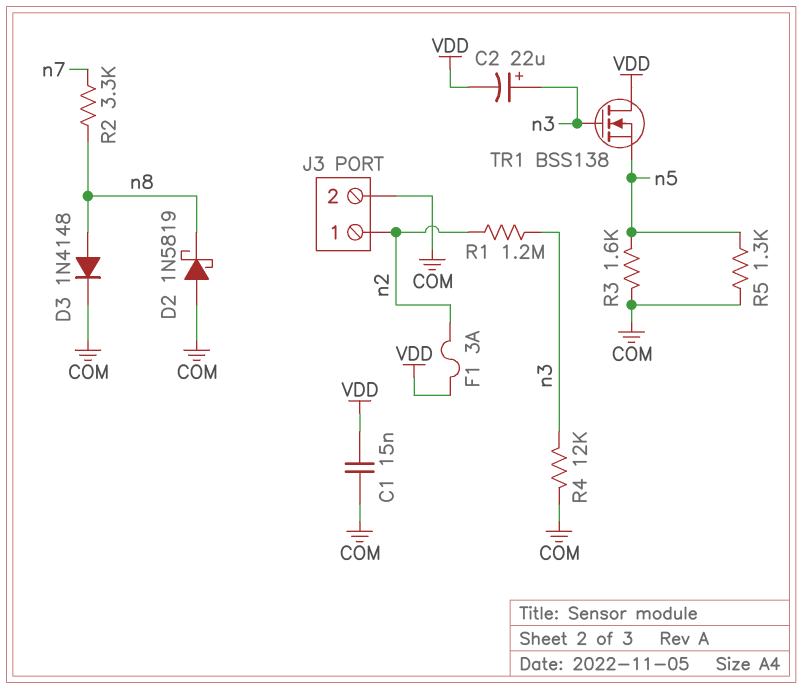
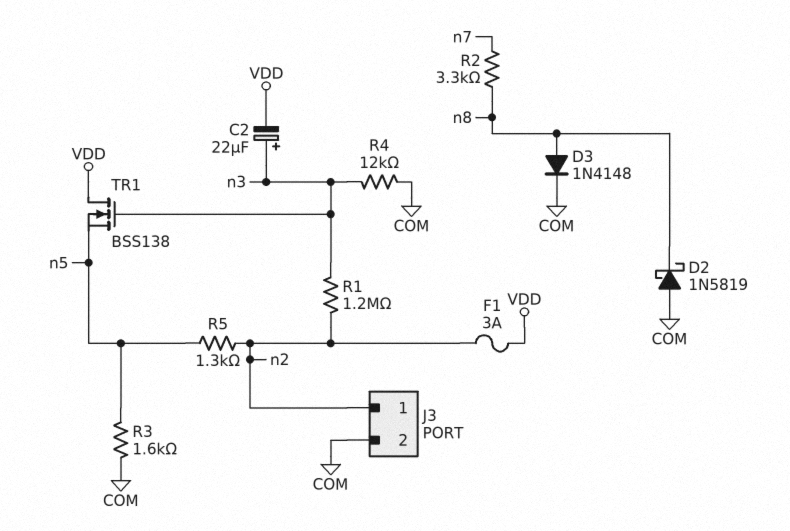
C1: 15nF (COM, VDD) -> none
R5: 1.3k (COM, n5) -> 1.3k (n2, n5)

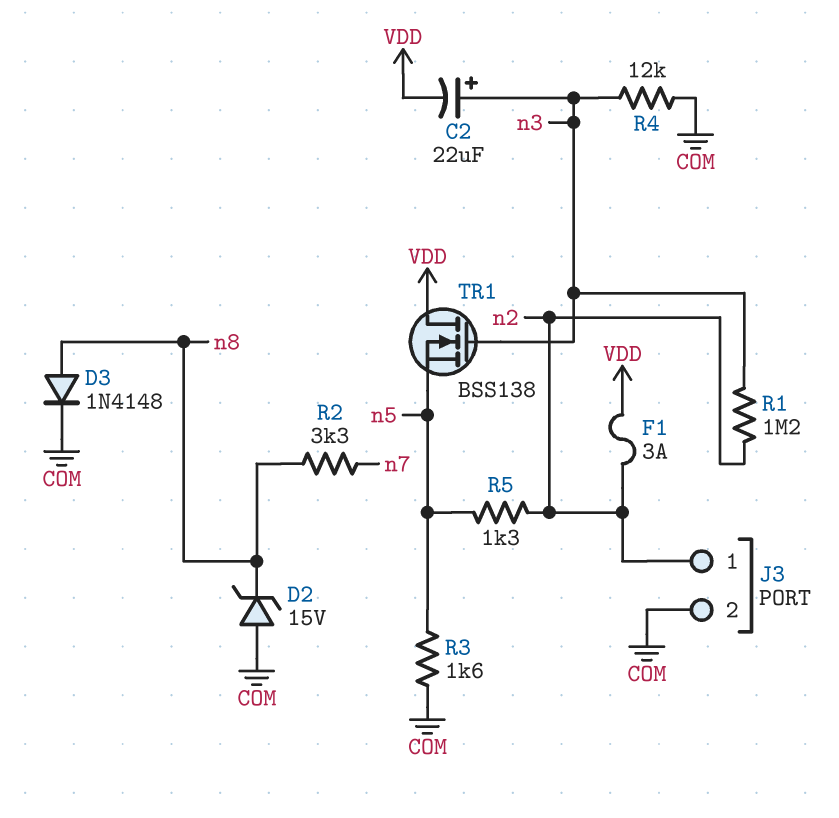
D2: schottky 1N5819 (A COM, K n8) -> zener 15V (A COM, K n8)

